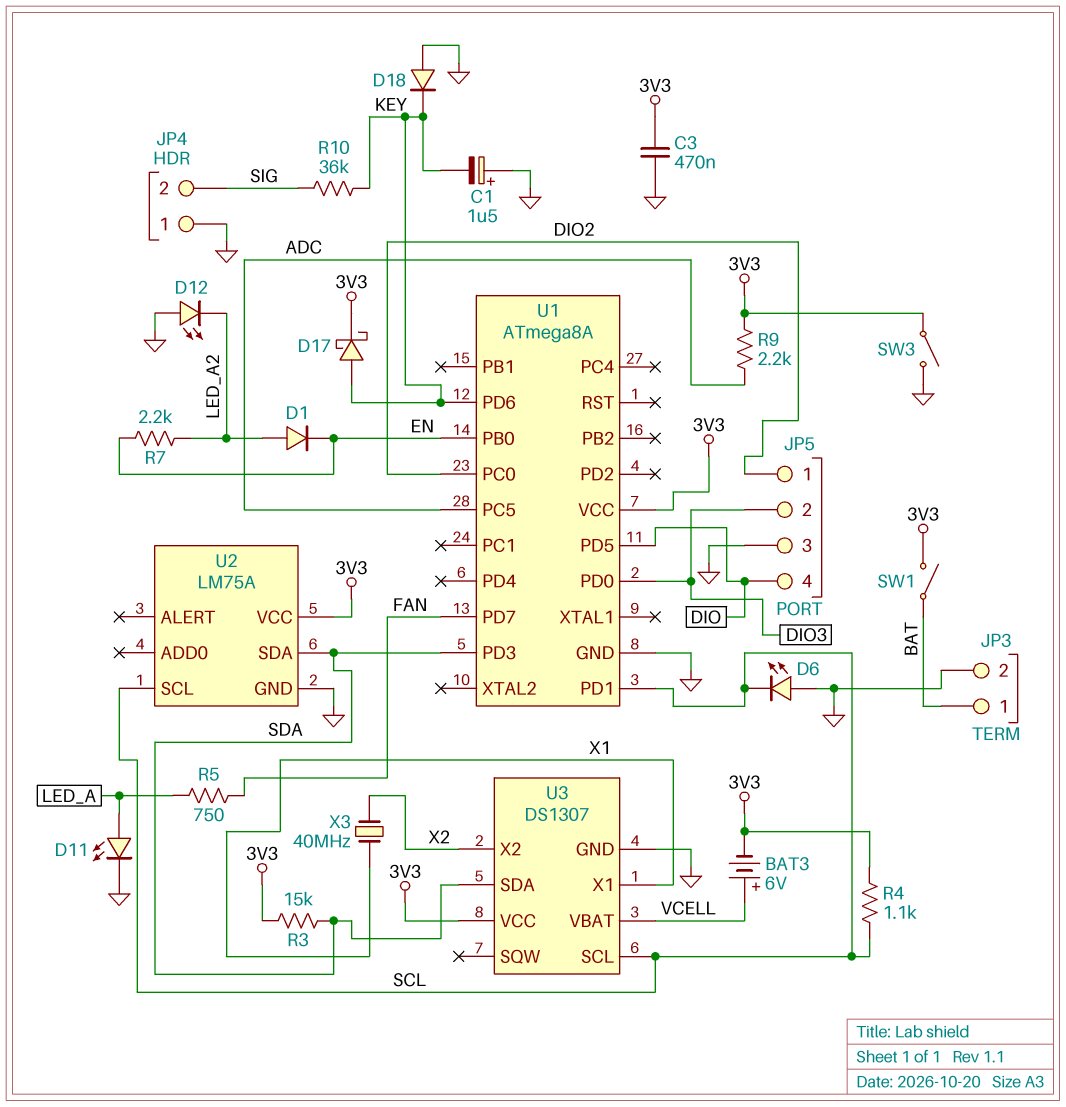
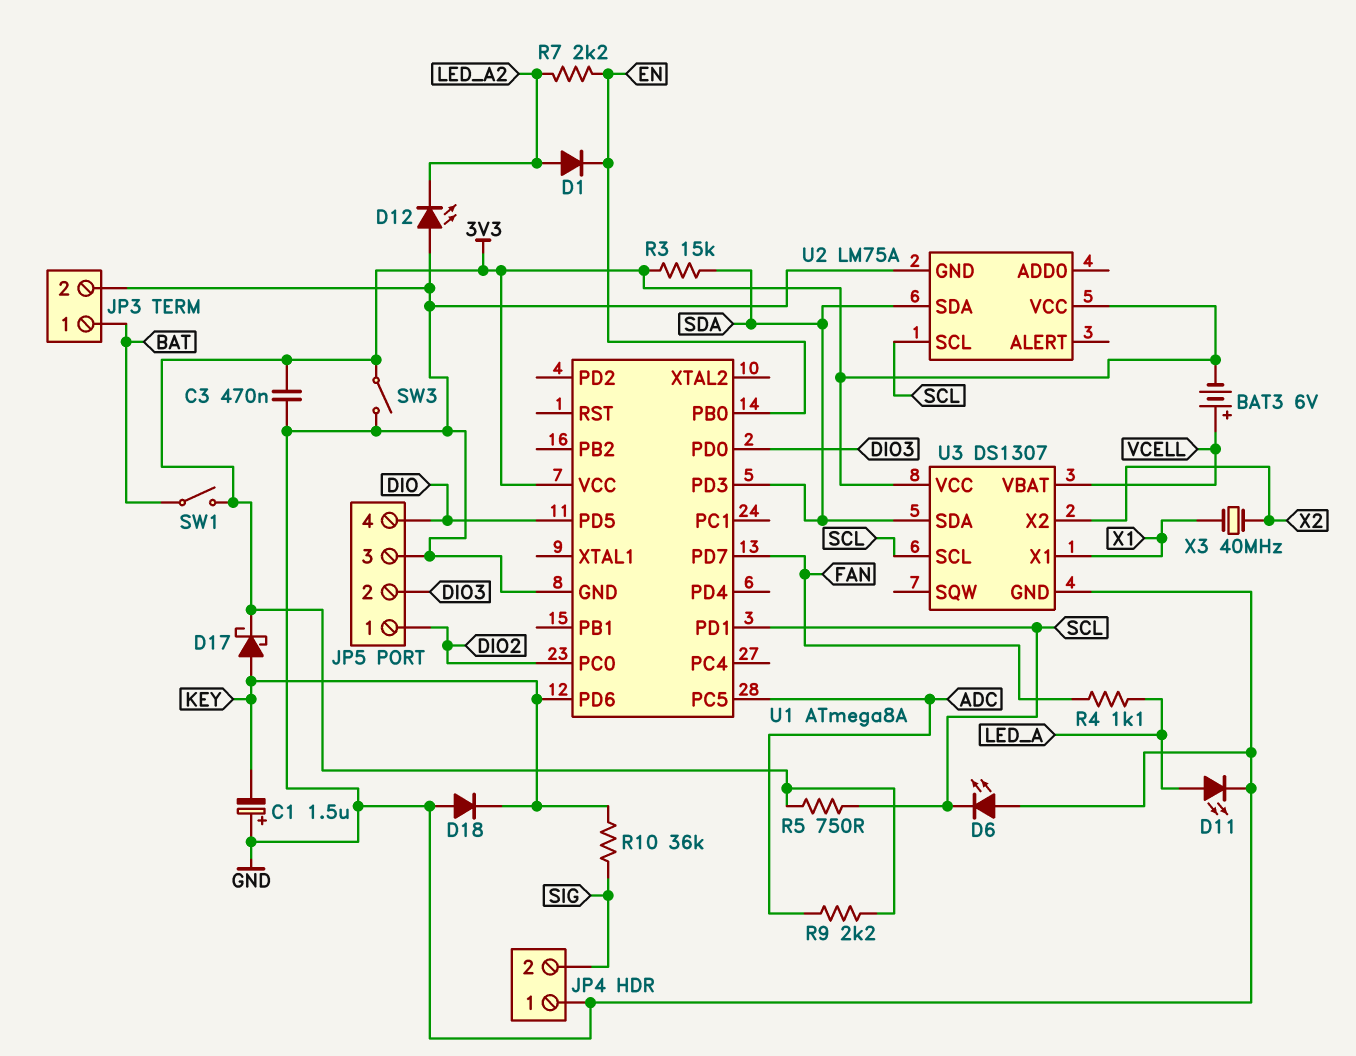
R4: 1.1k (3V3, SCL) -> 1.1k (FAN, LED_A)
R5: 750 (FAN, LED_A) -> 750 (3V3, SCL)

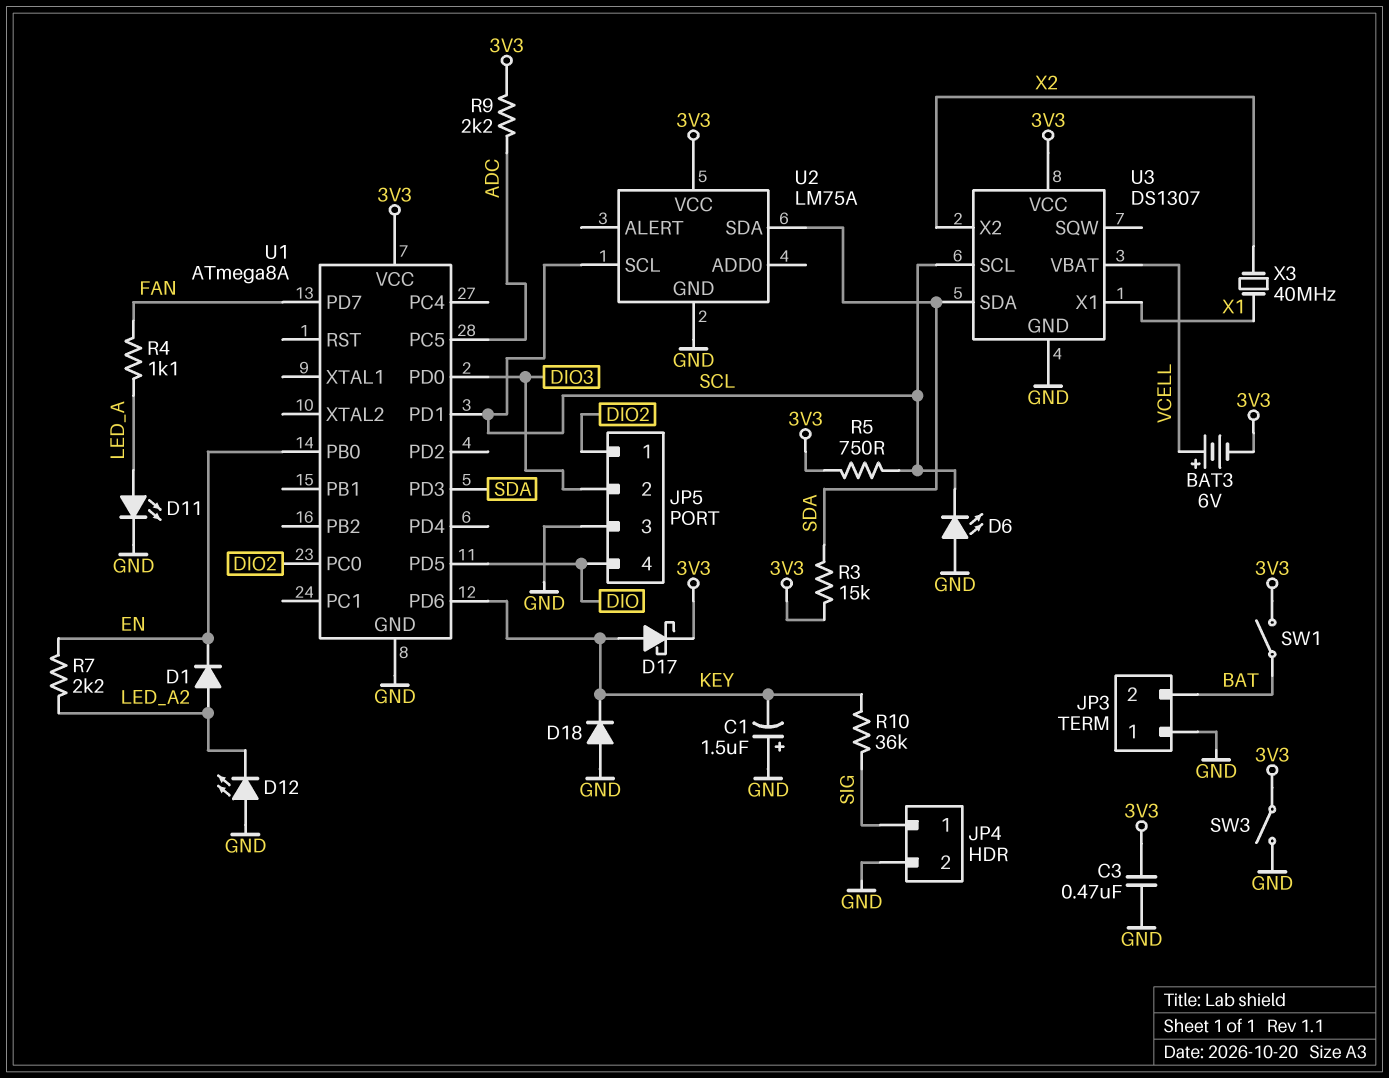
JP3 pin 1: BAT -> GND
JP3 pin 2: GND -> BAT
JP4 pin 1: GND -> SIG
JP4 pin 2: SIG -> GND

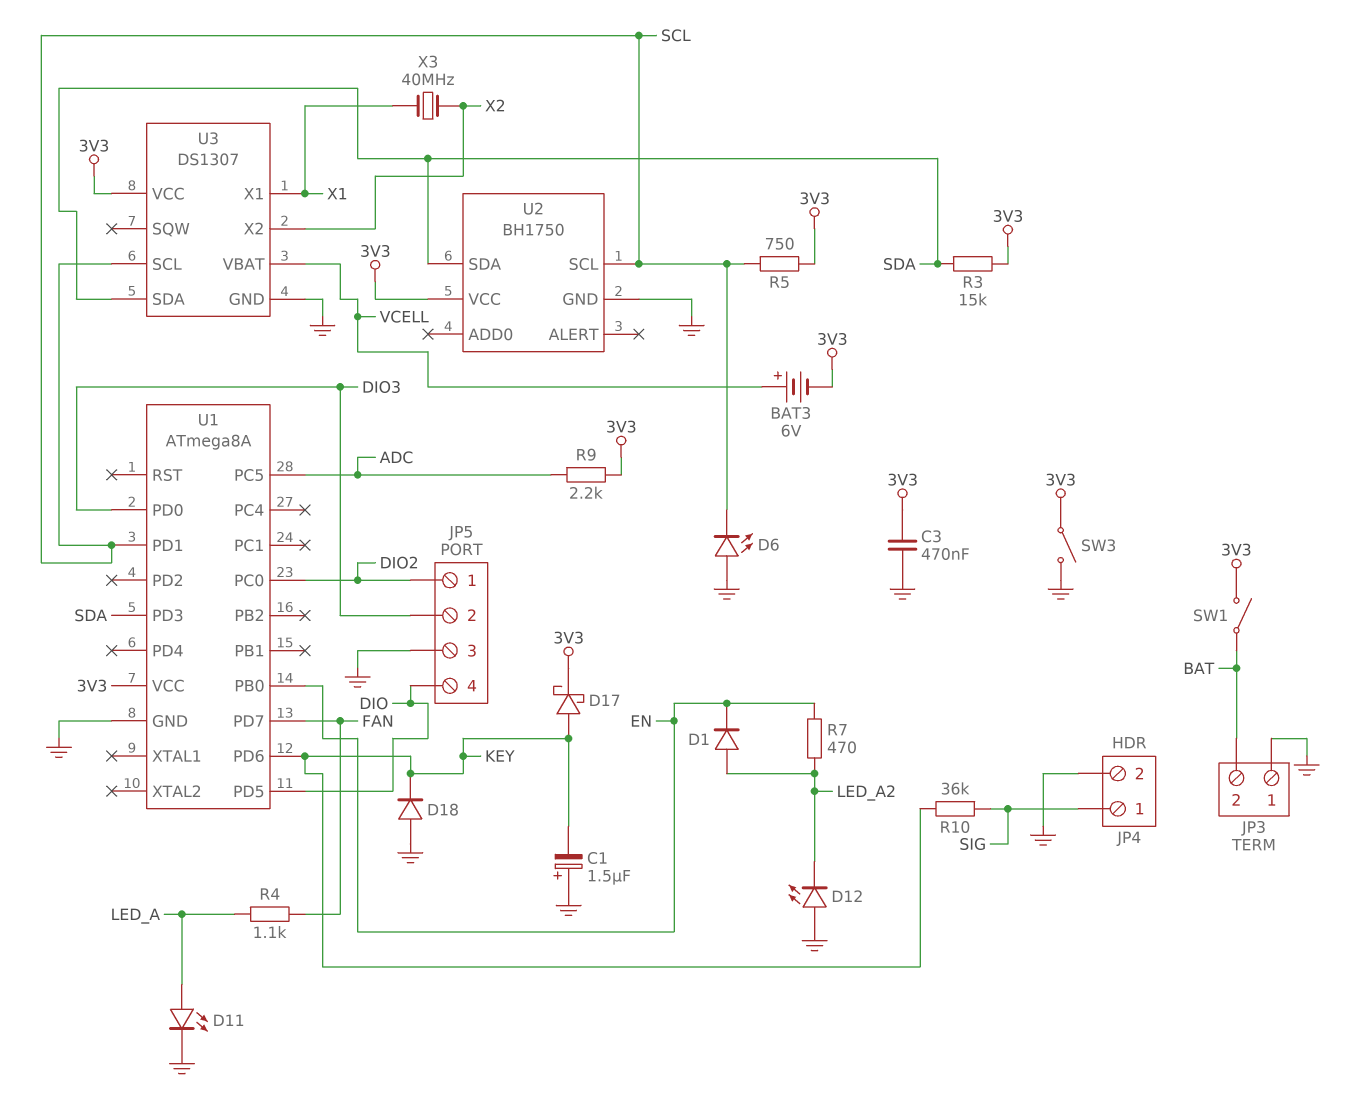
R7: 2.2k (EN, LED_A2) -> 470 (EN, LED_A2)
U2: LM75A -> BH1750

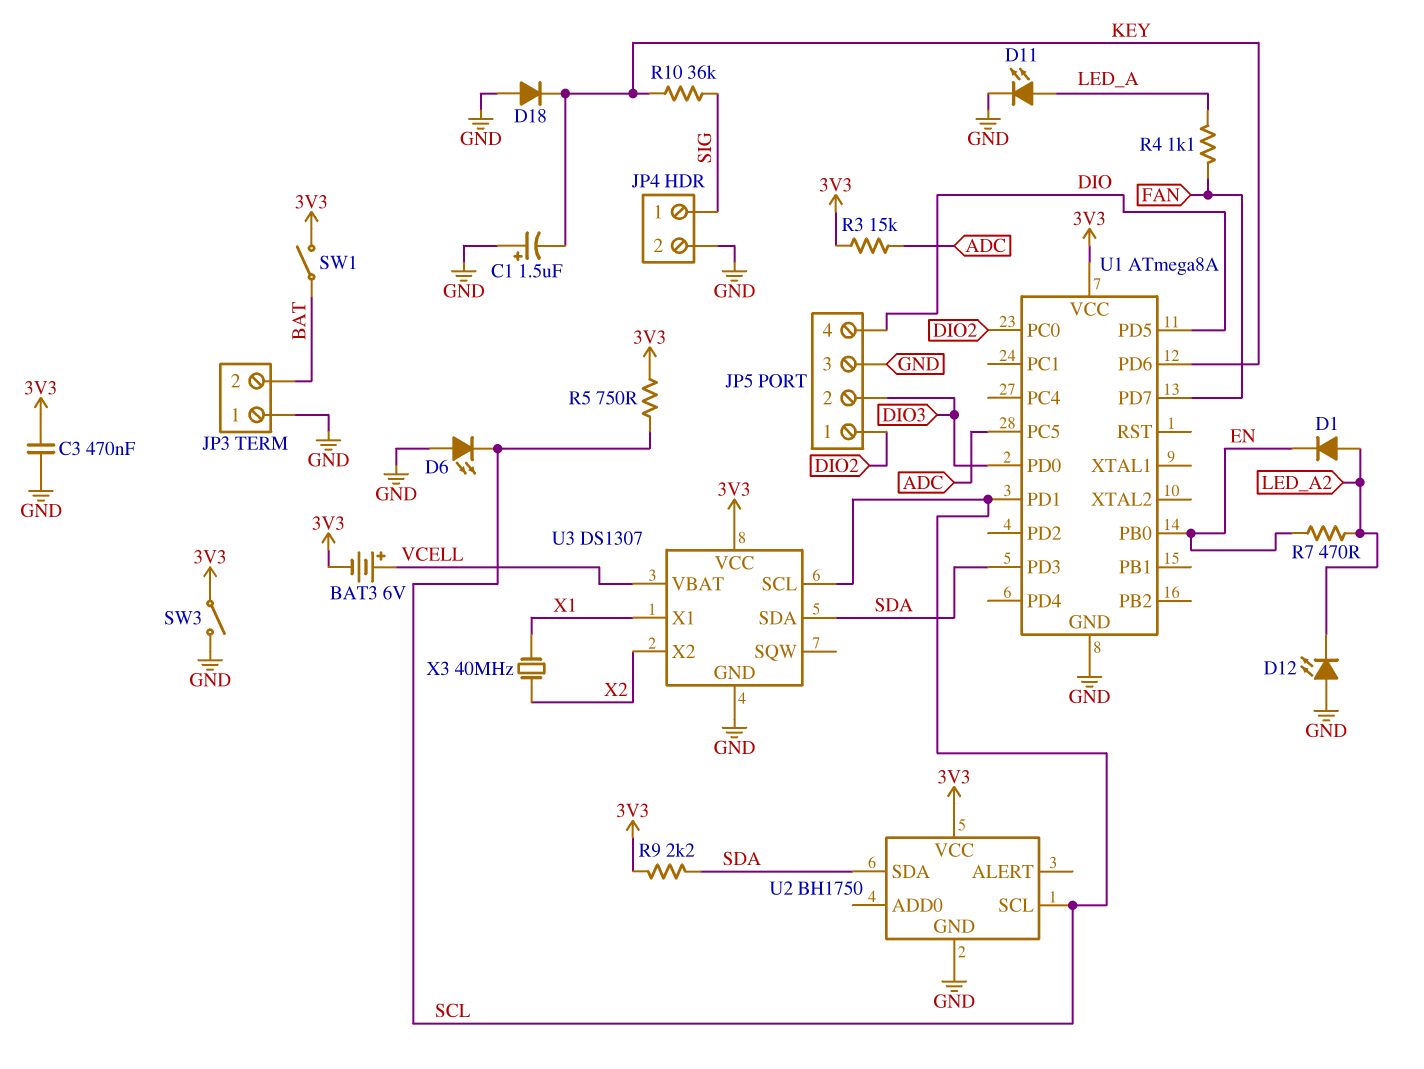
D17: schottky (A KEY, K 3V3) -> none
R3: 15k (3V3, SDA) -> 15k (3V3, ADC)
R9: 2.2k (3V3, ADC) -> 2.2k (3V3, SDA)

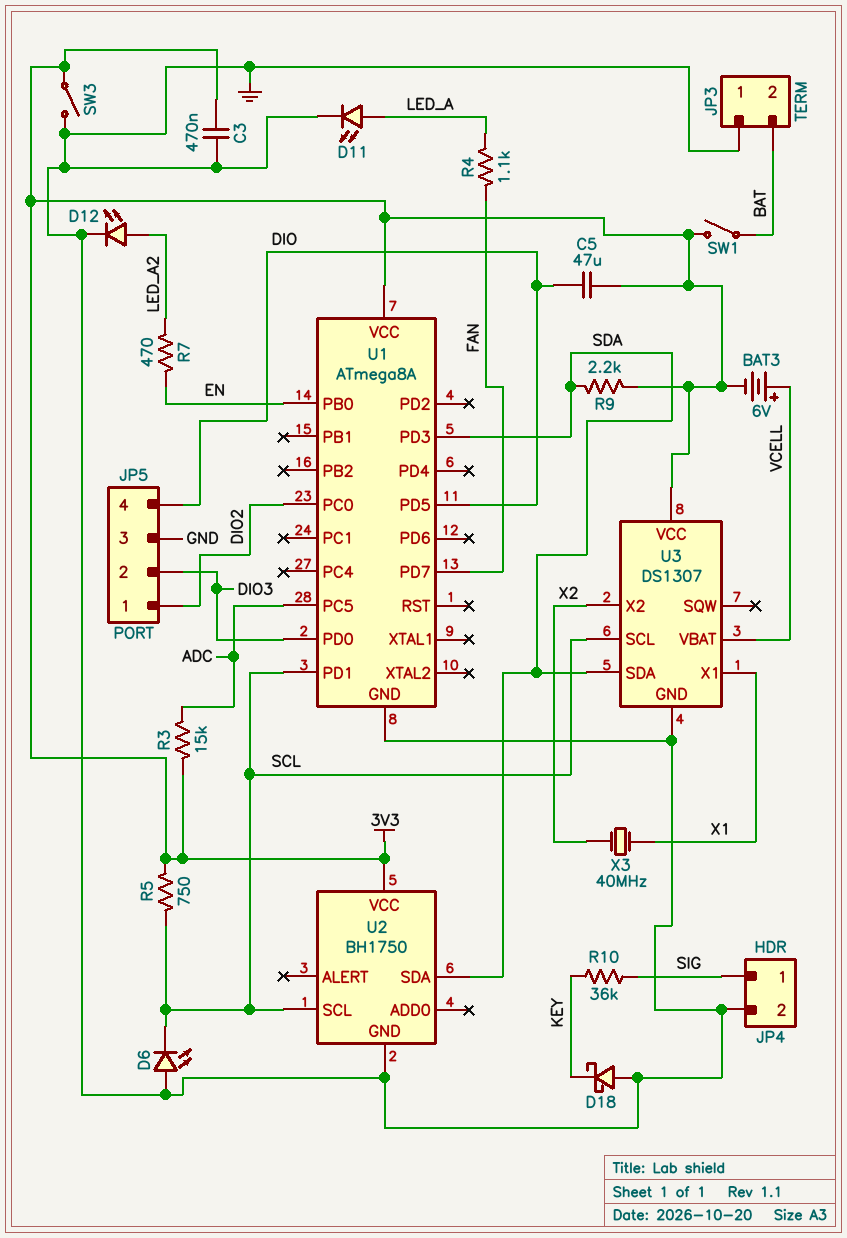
C1: 1.5uF (plus GND, minus KEY) -> none
C5: none -> 47uF (3V3, DIO)
D1: diode (A LED_A2, K EN) -> none
D12: LED (A GND, K LED_A2) -> LED (A LED_A2, K GND)
D18: diode (A GND, K KEY) -> schottky (A GND, K KEY)
U1 pin PD6: KEY -> none

